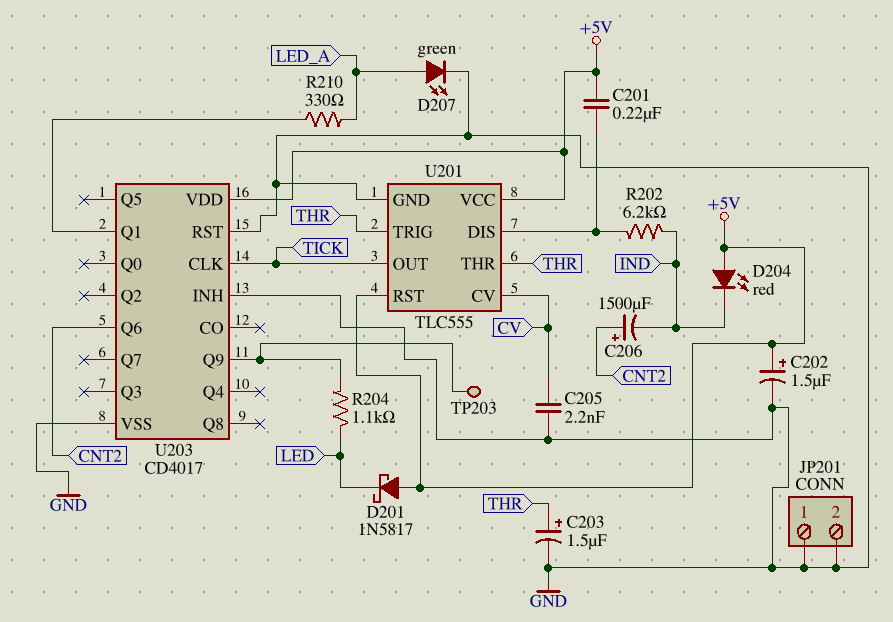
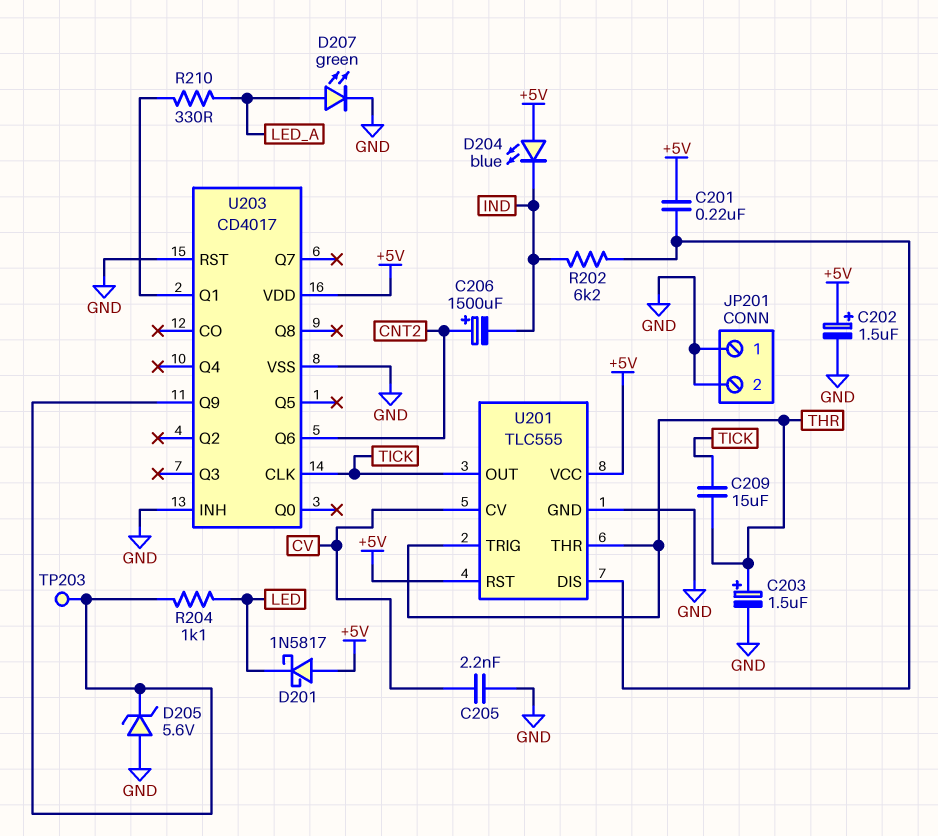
C209: none -> 15uF (THR, TICK)
D204: LED red (A +5V, K IND) -> LED blue (A +5V, K IND)
D205: none -> zener 5.6V (A GND, K U203/Q9)

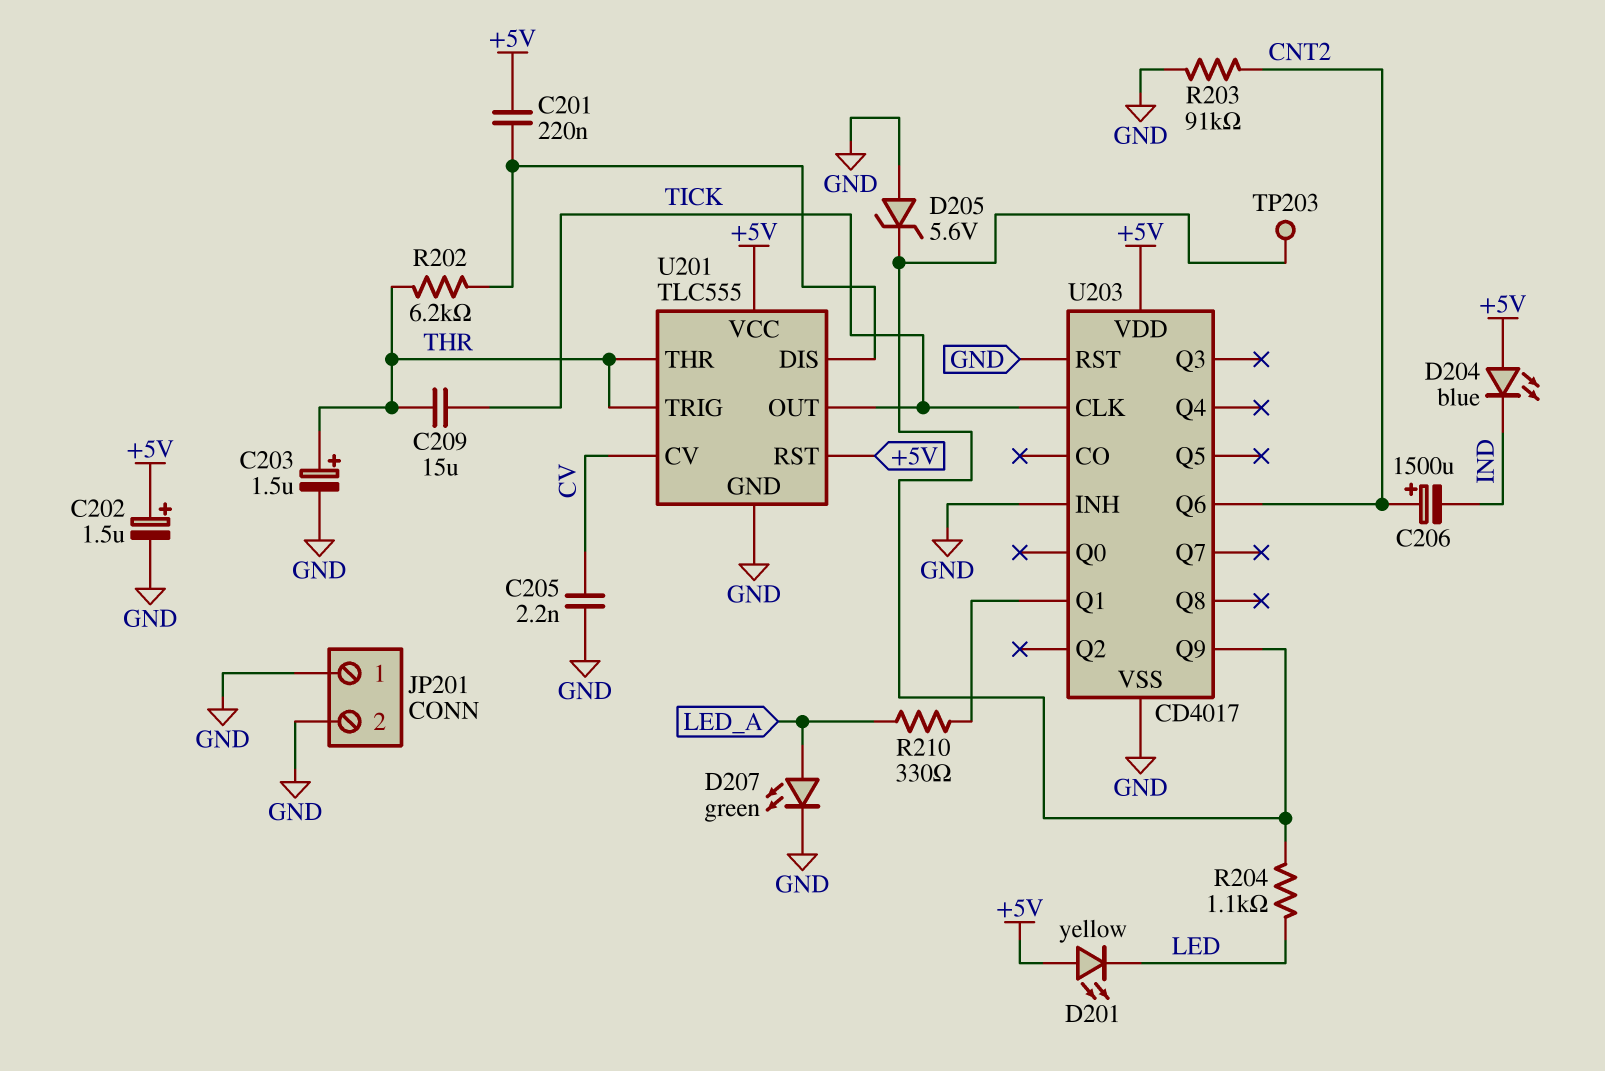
D201: schottky 1N5817 (A +5V, K LED) -> LED yellow (A +5V, K LED)
R202: 6.2k (IND, U201/DIS) -> 6.2k (THR, U201/DIS)
R203: none -> 91k (CNT2, GND)

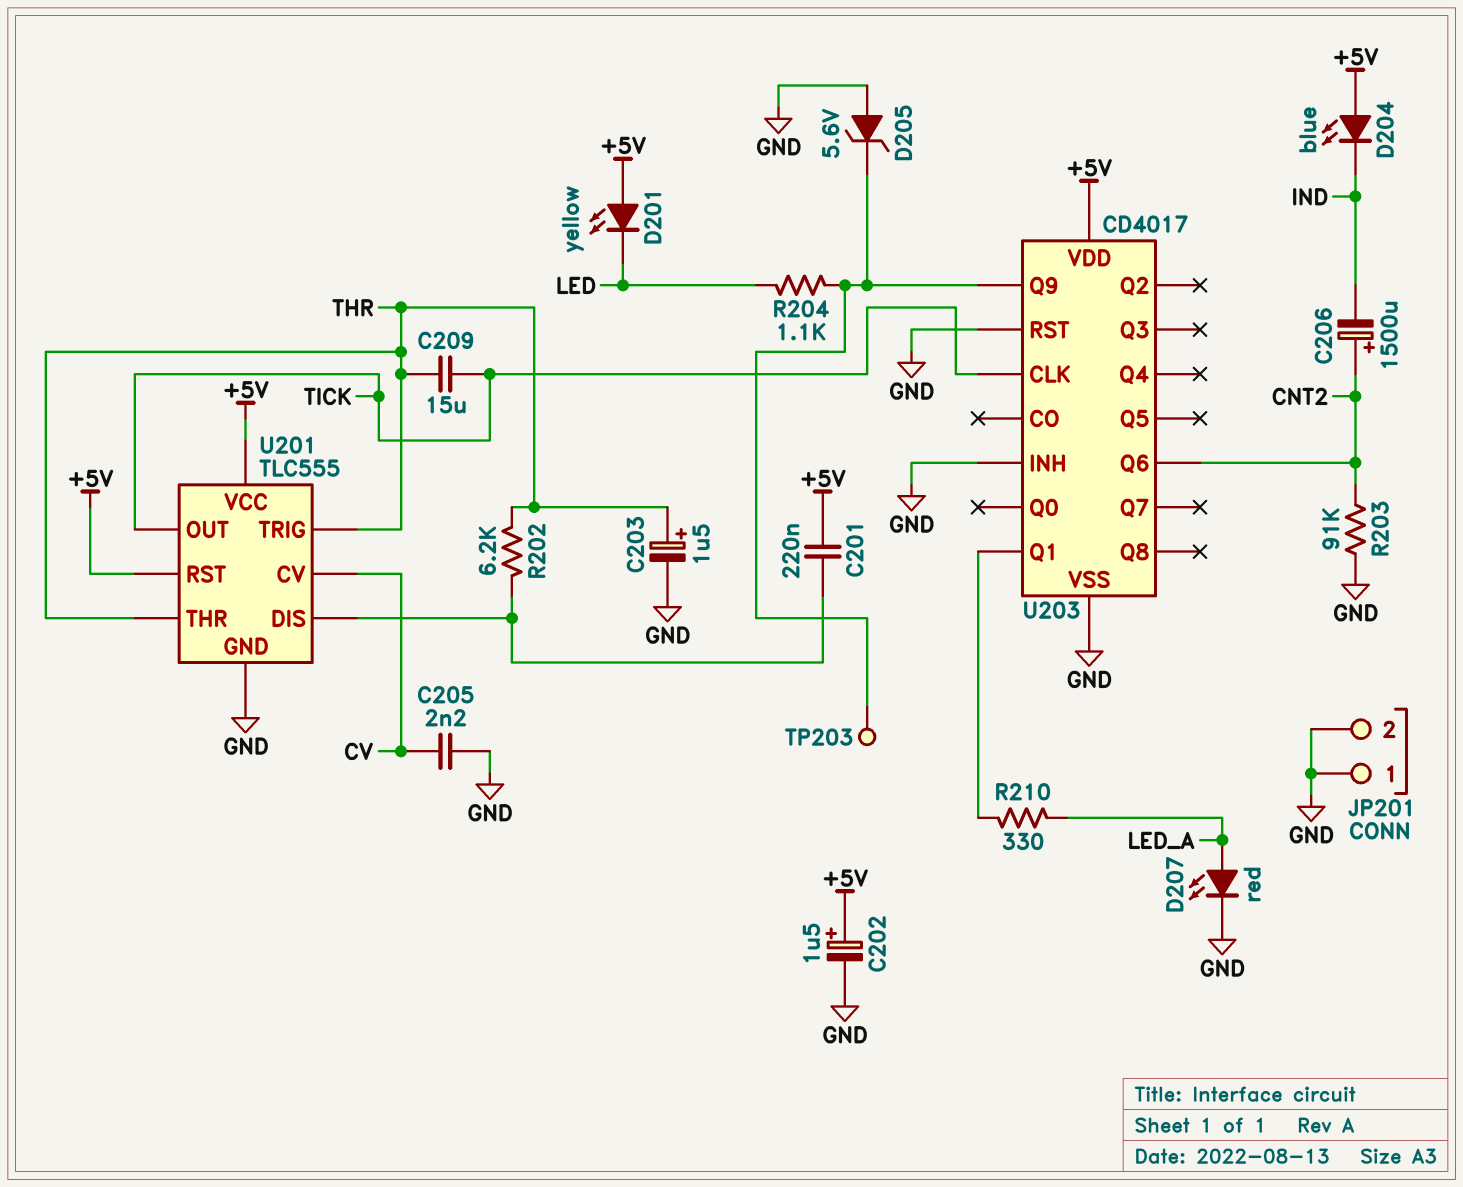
D207: LED green (A LED_A, K GND) -> LED red (A LED_A, K GND)

